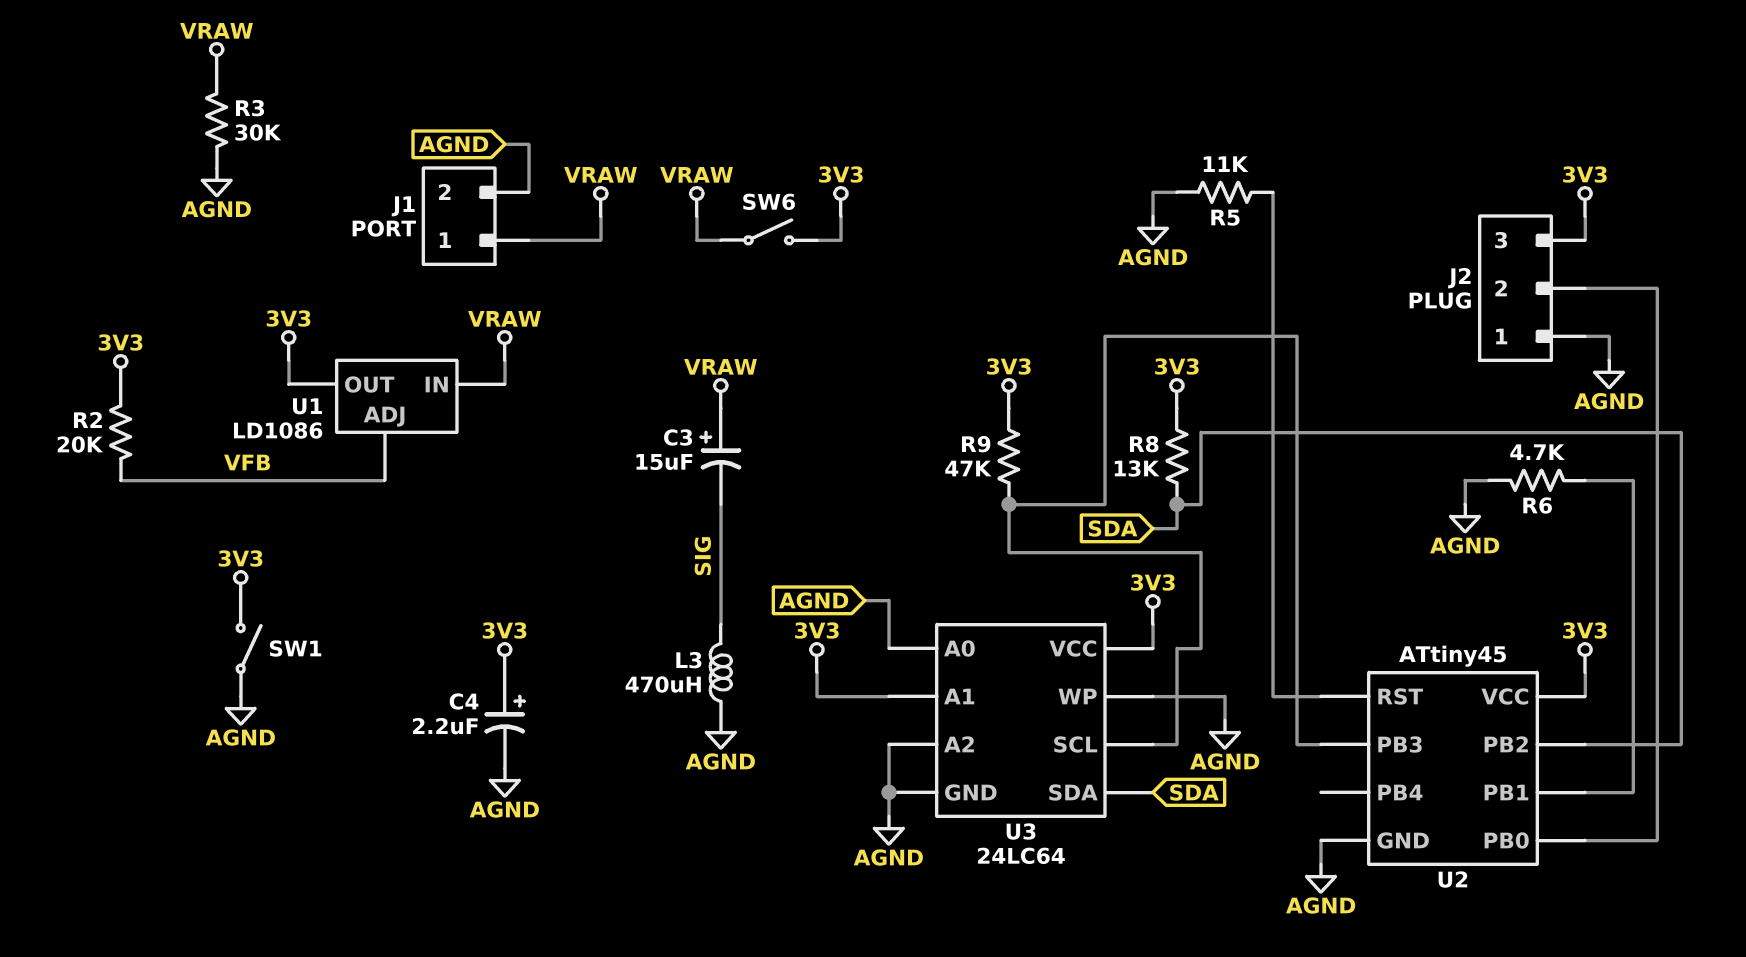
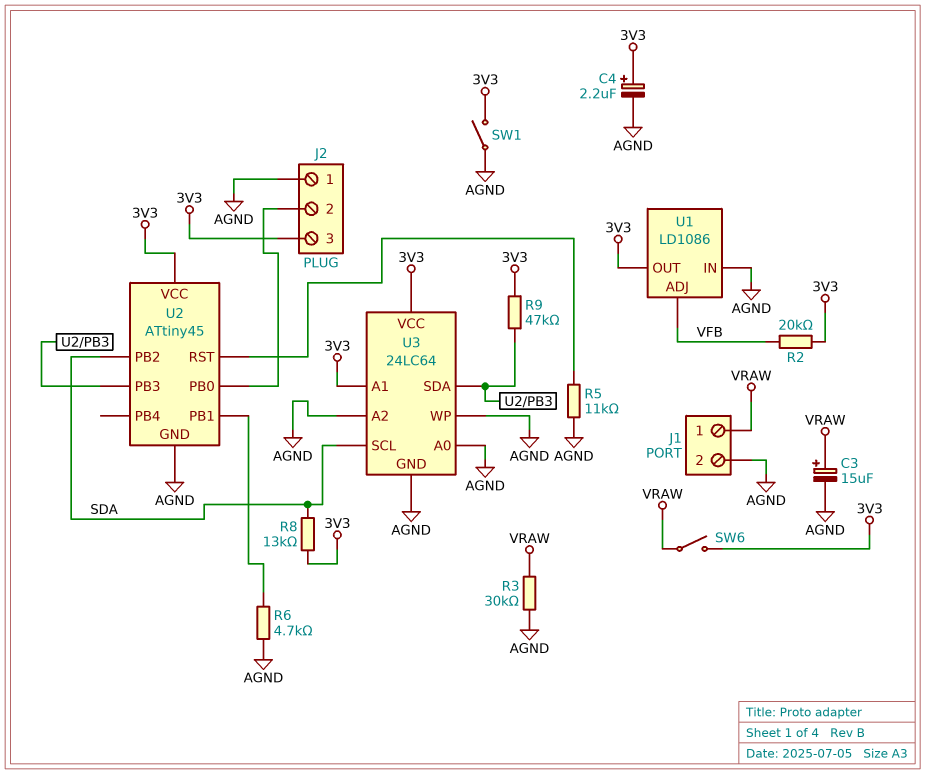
C3: 15uF (plus VRAW, minus SIG) -> 15uF (plus VRAW, minus AGND)
L3: 470uH (AGND, SIG) -> none
U1 pin IN: VRAW -> AGND
U3 pin SCL: U2/PB3 -> SDA
U3 pin SDA: SDA -> U2/PB3

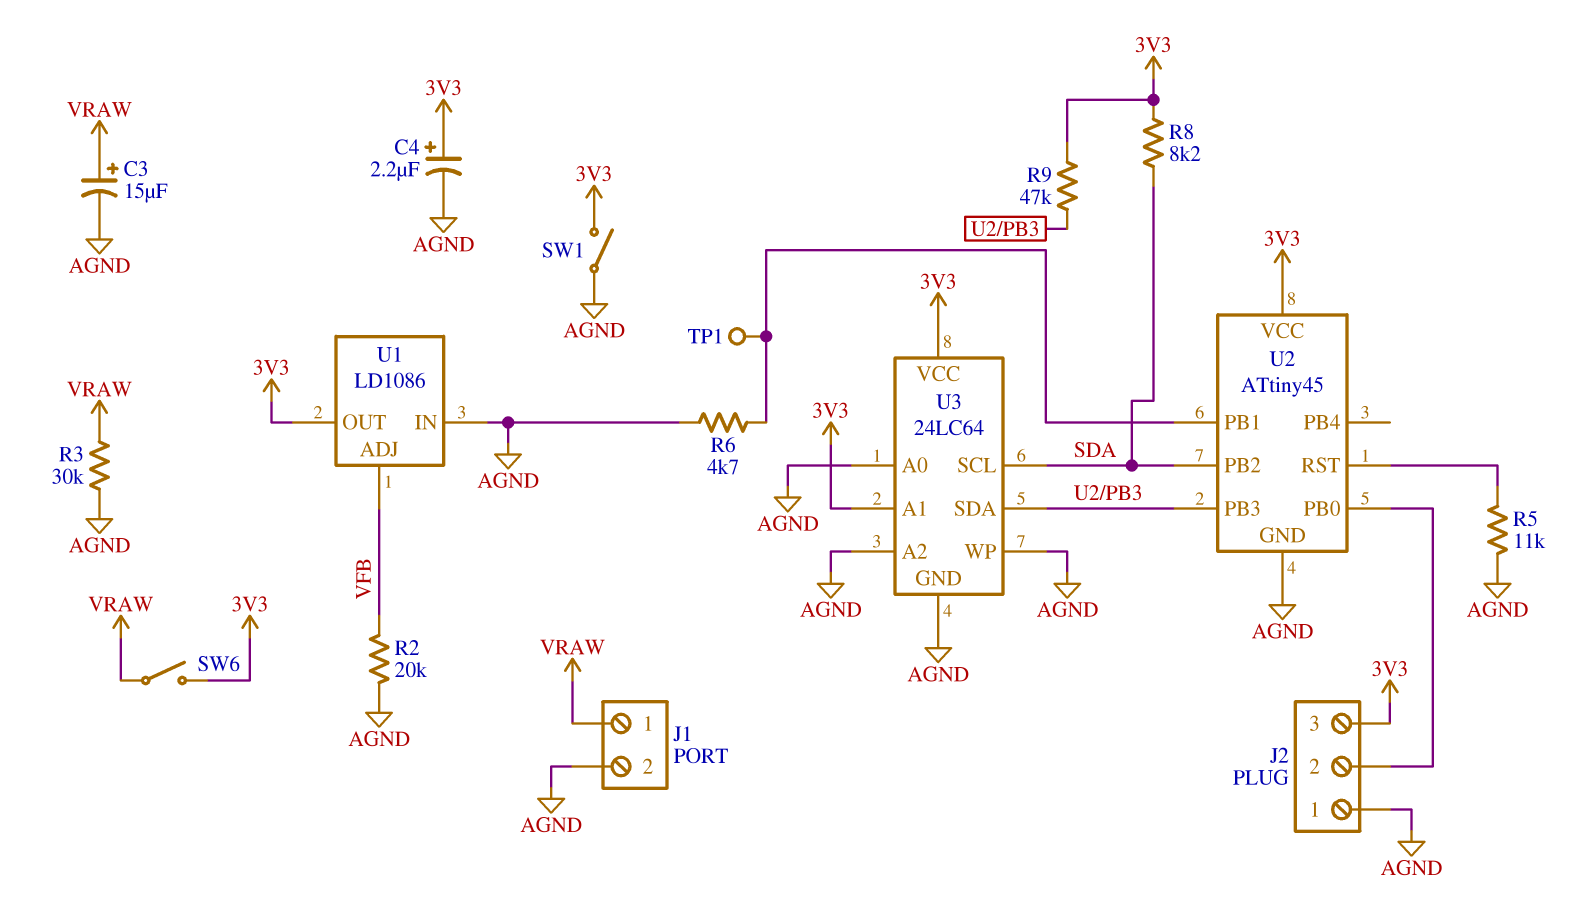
R2: 20k (3V3, VFB) -> 20k (AGND, VFB)
R8: 13k (3V3, SDA) -> 8.2k (3V3, SDA)
TP1: none -> test point (U2/PB1)

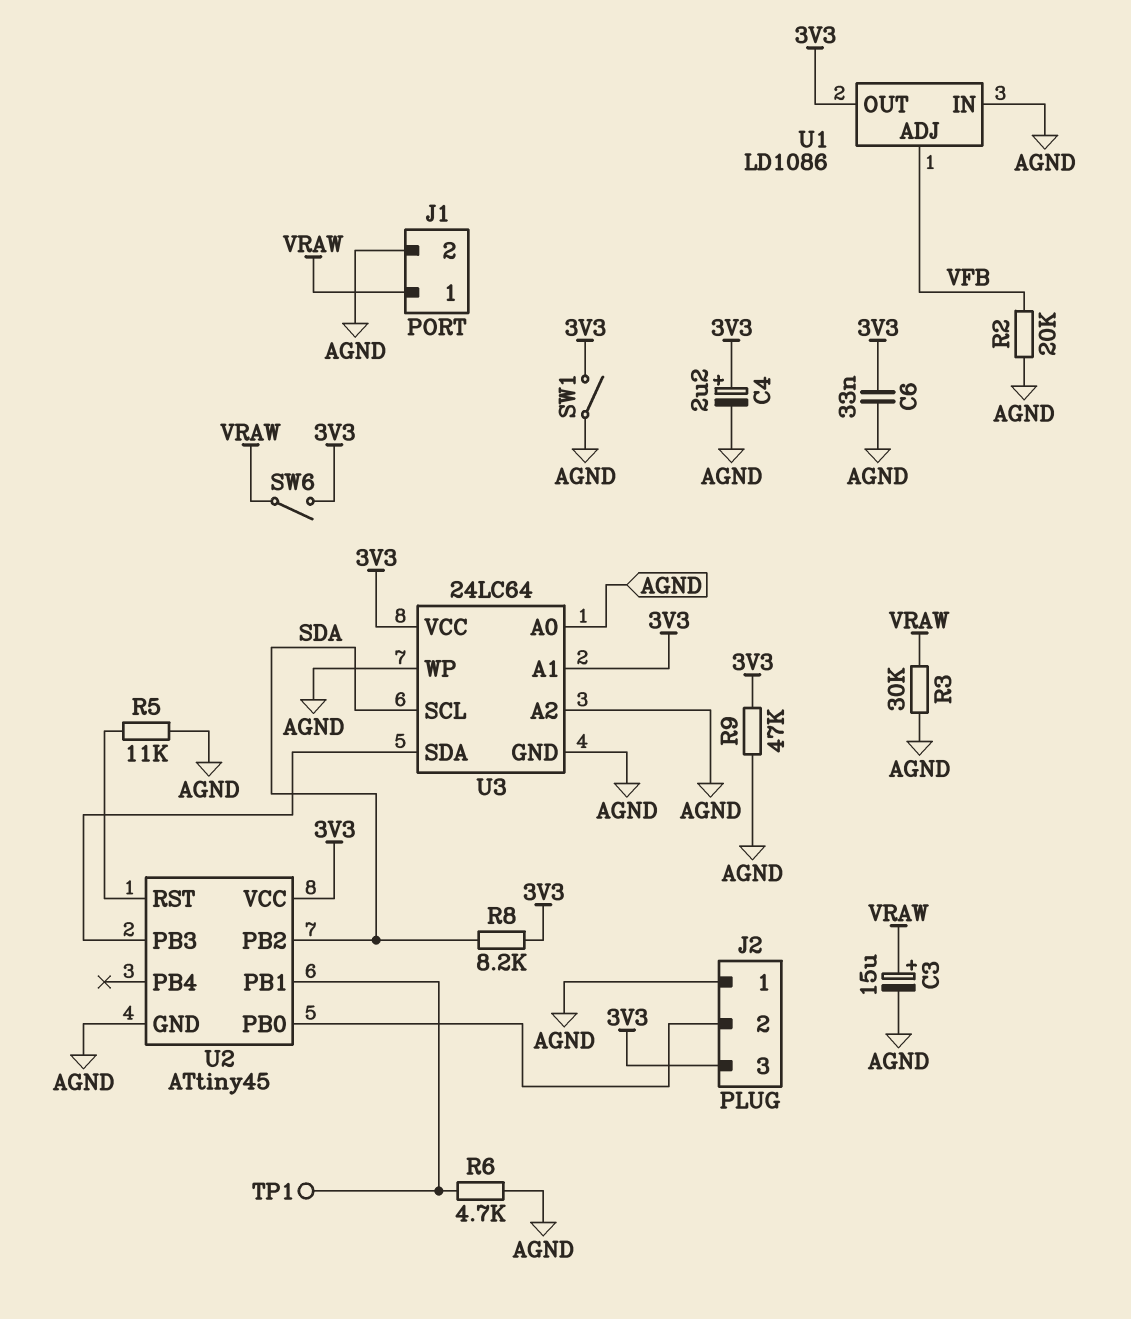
C6: none -> 33nF (3V3, AGND)
R9: 47k (3V3, U2/PB3) -> 47k (3V3, AGND)

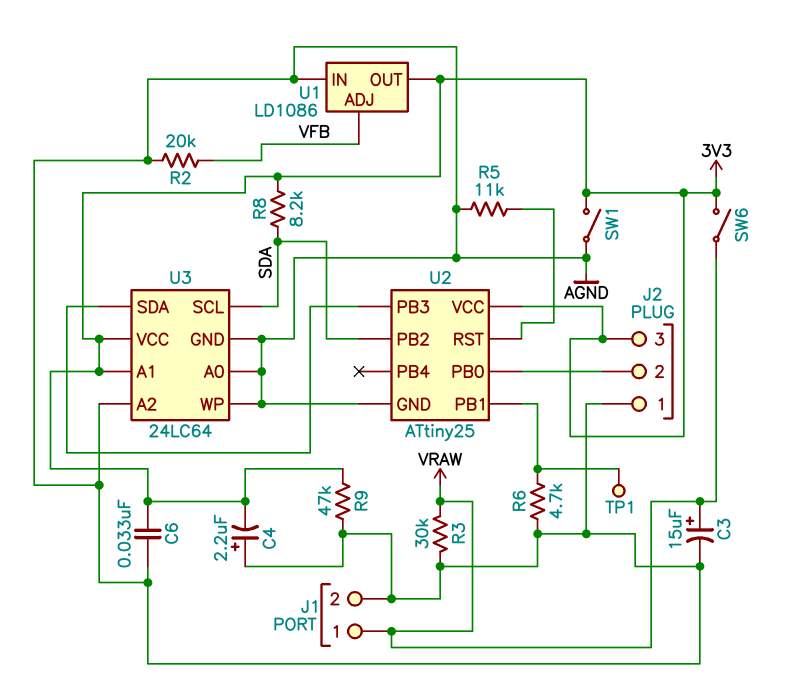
C4: 2.2uF (plus 3V3, minus AGND) -> 2.2uF (plus AGND, minus 3V3)
U2: ATtiny45 -> ATtiny25

